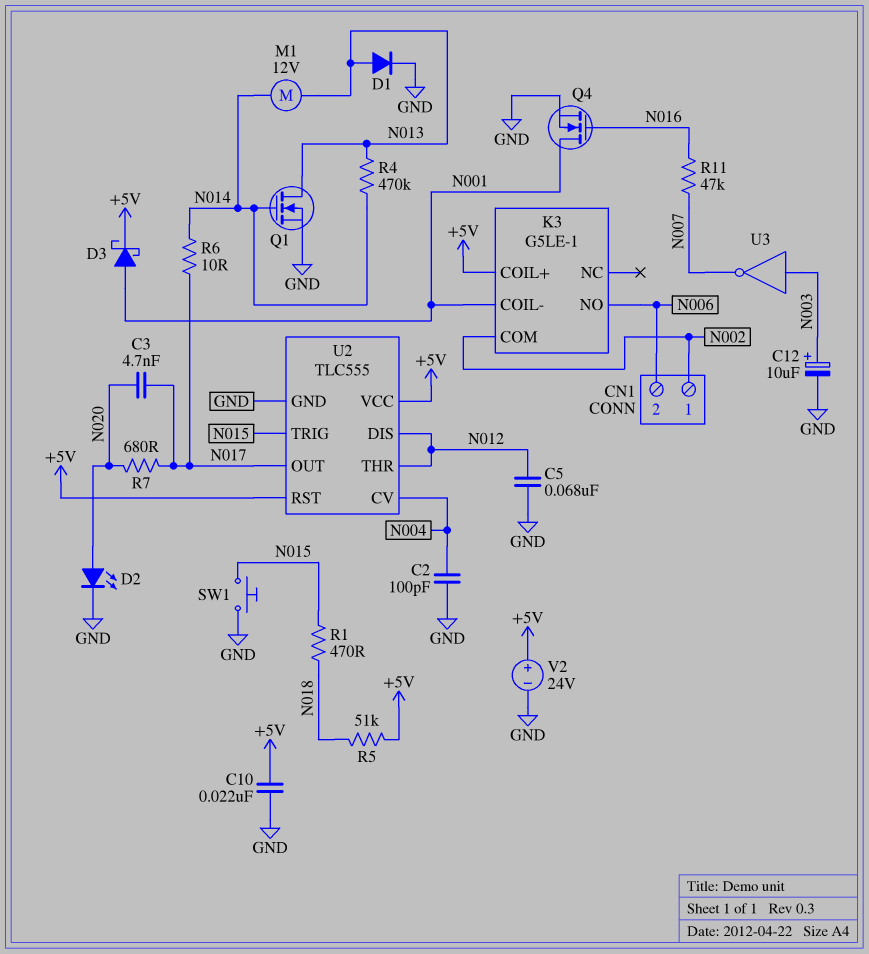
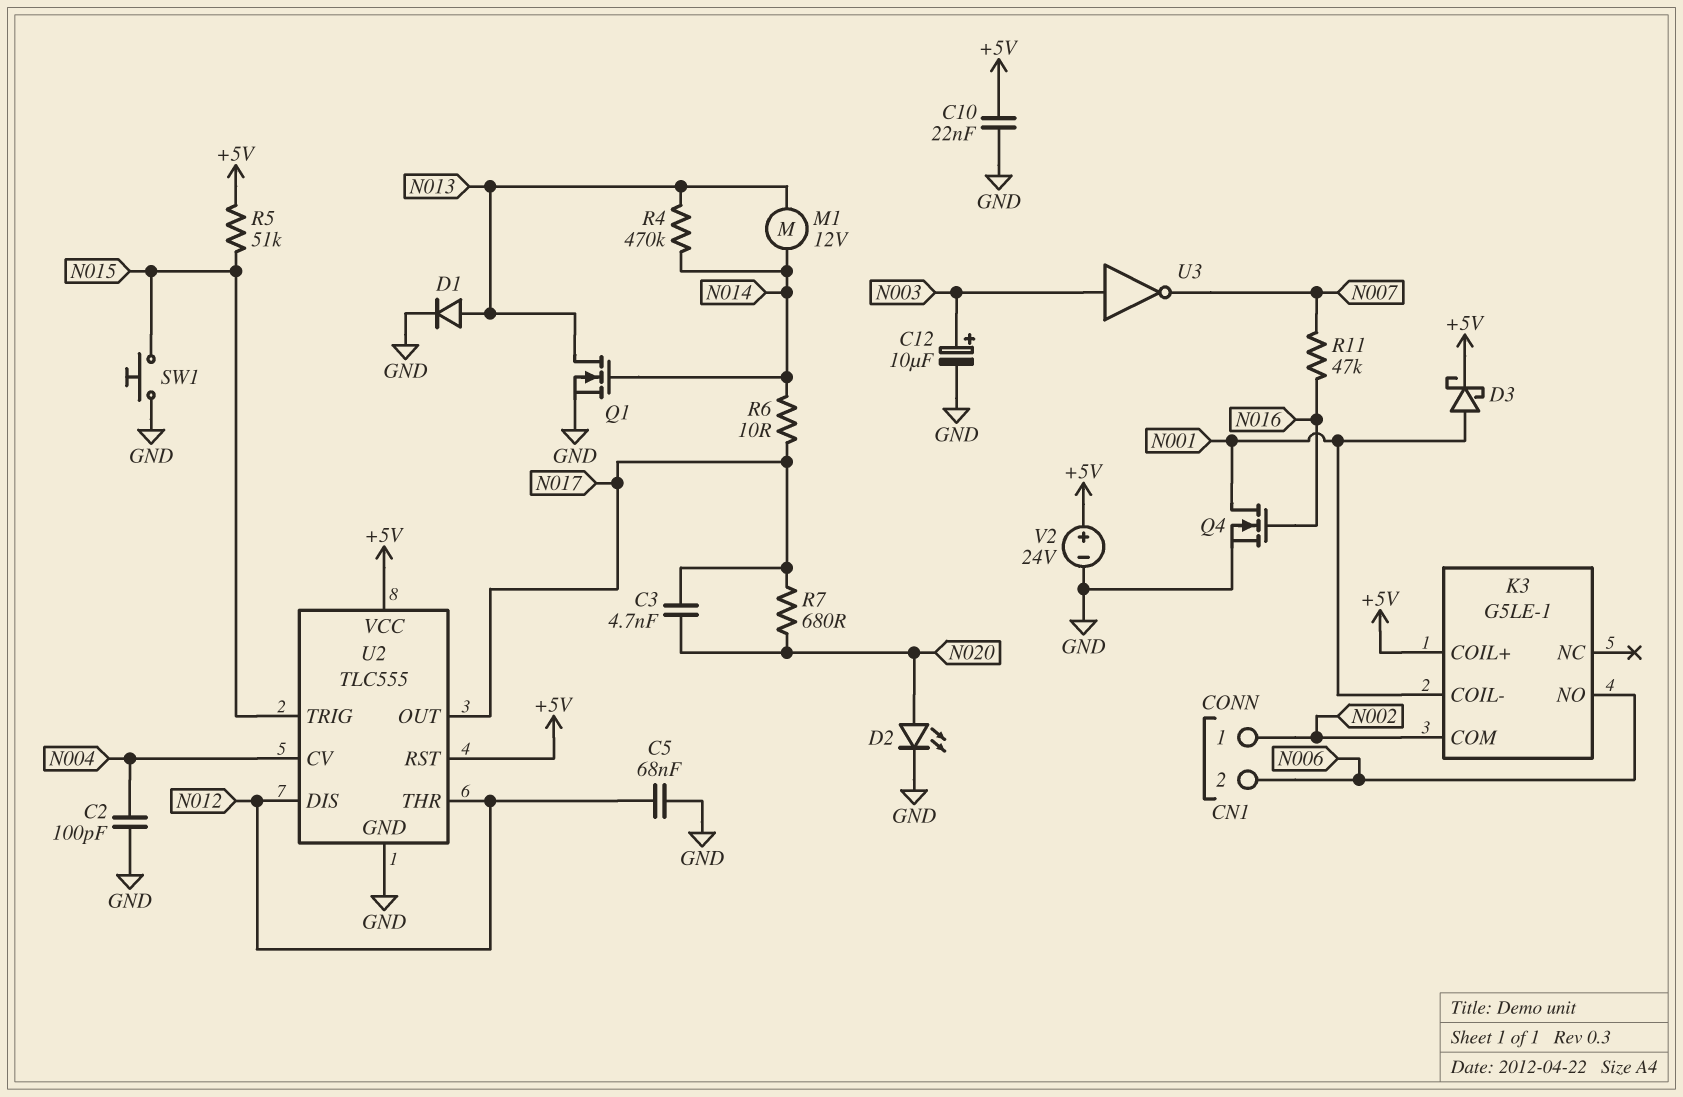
R1: 470 (N015, N018) -> none
R5: 51k (+5V, N018) -> 51k (+5V, N015)

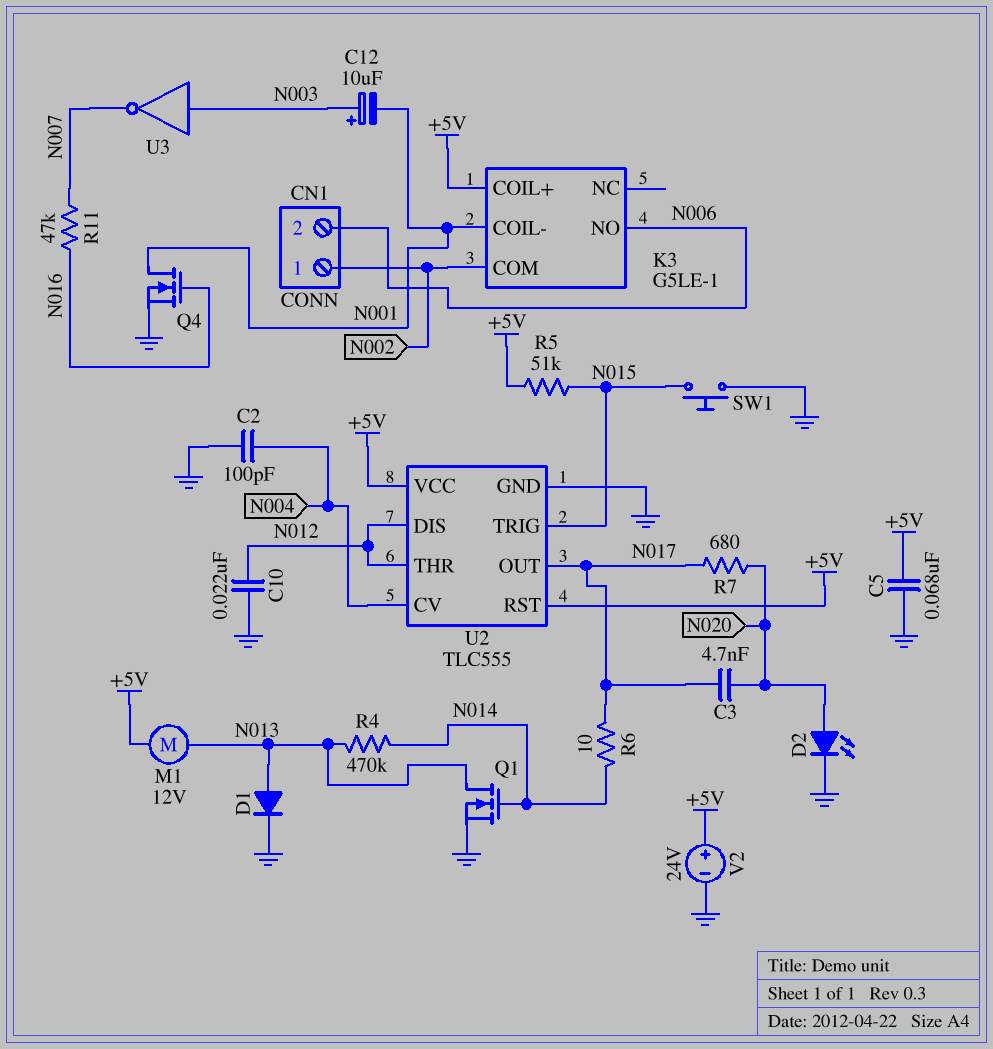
C5: 68nF (GND, N012) -> 68nF (+5V, GND)
C10: 22nF (+5V, GND) -> 22nF (GND, N012)
C12: 10uF (plus N003, minus GND) -> 10uF (plus N003, minus N001)
D3: schottky (A N001, K +5V) -> none
M1: motor 12V (N013, N014) -> motor 12V (+5V, N013)

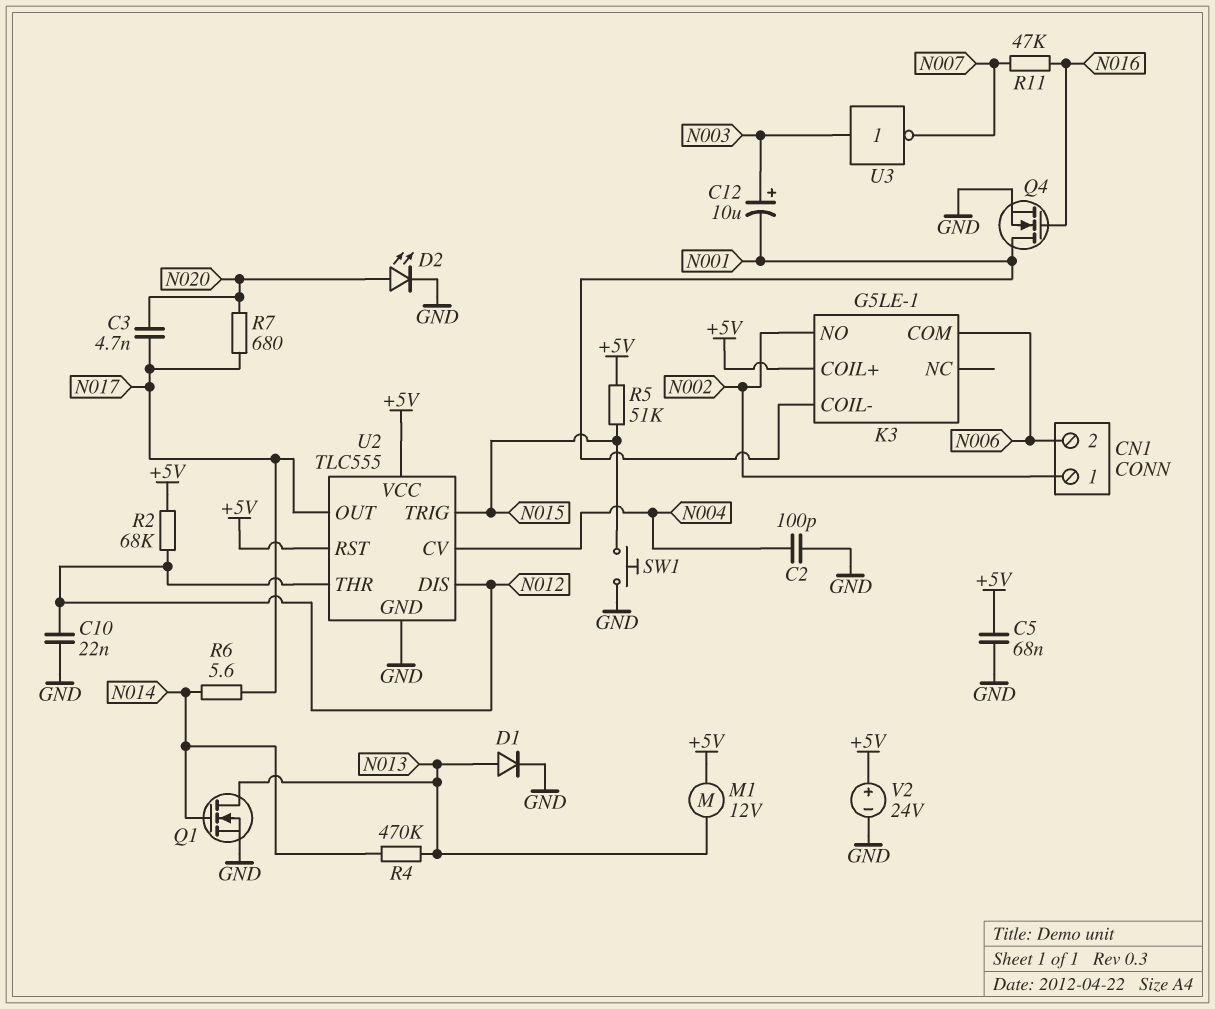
K3 pin COM: N002 -> N006
K3 pin NO: N006 -> N002
R2: none -> 68k (+5V, N012)
R6: 10 (N014, N017) -> 5.6 (N014, N017)

